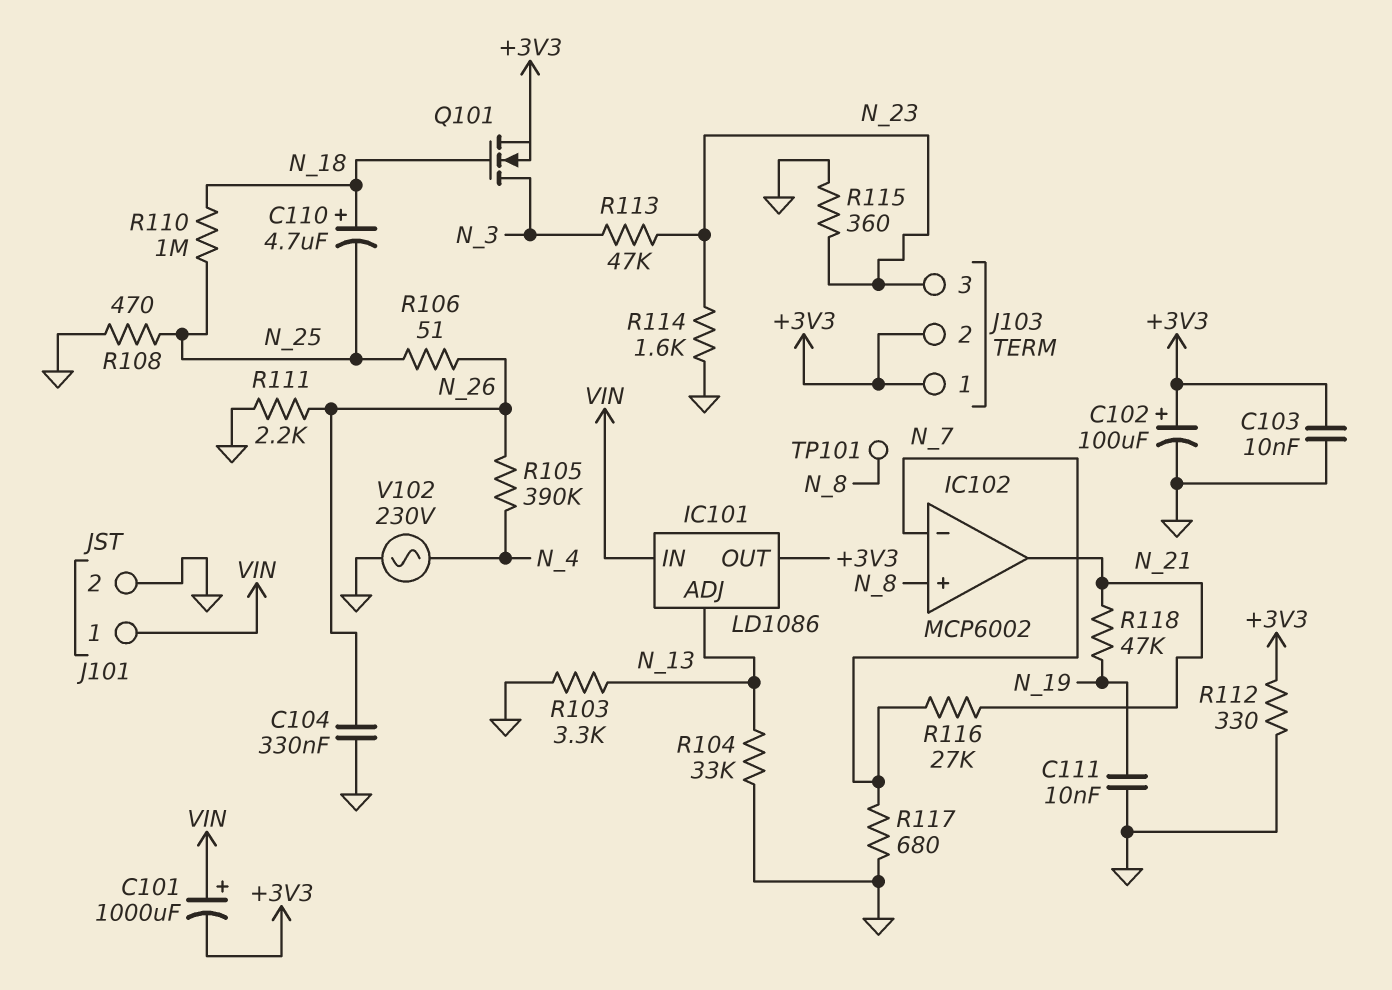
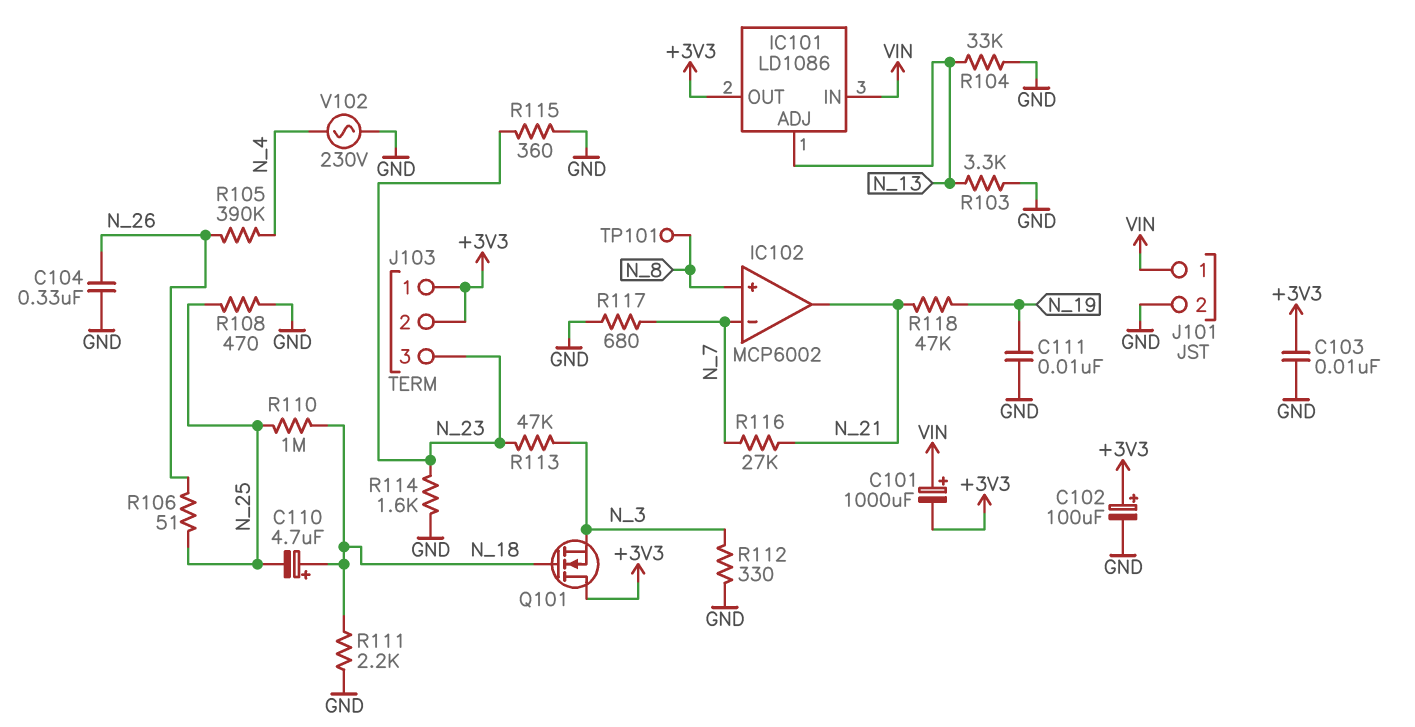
Q101: NMOS (G N_18, D N_3, S +3V3) -> NMOS (G N_18, D +3V3, S N_3)
R111: 2.2k (GND, N_26) -> 2.2k (GND, N_18)
R112: 330 (+3V3, GND) -> 330 (GND, N_3)

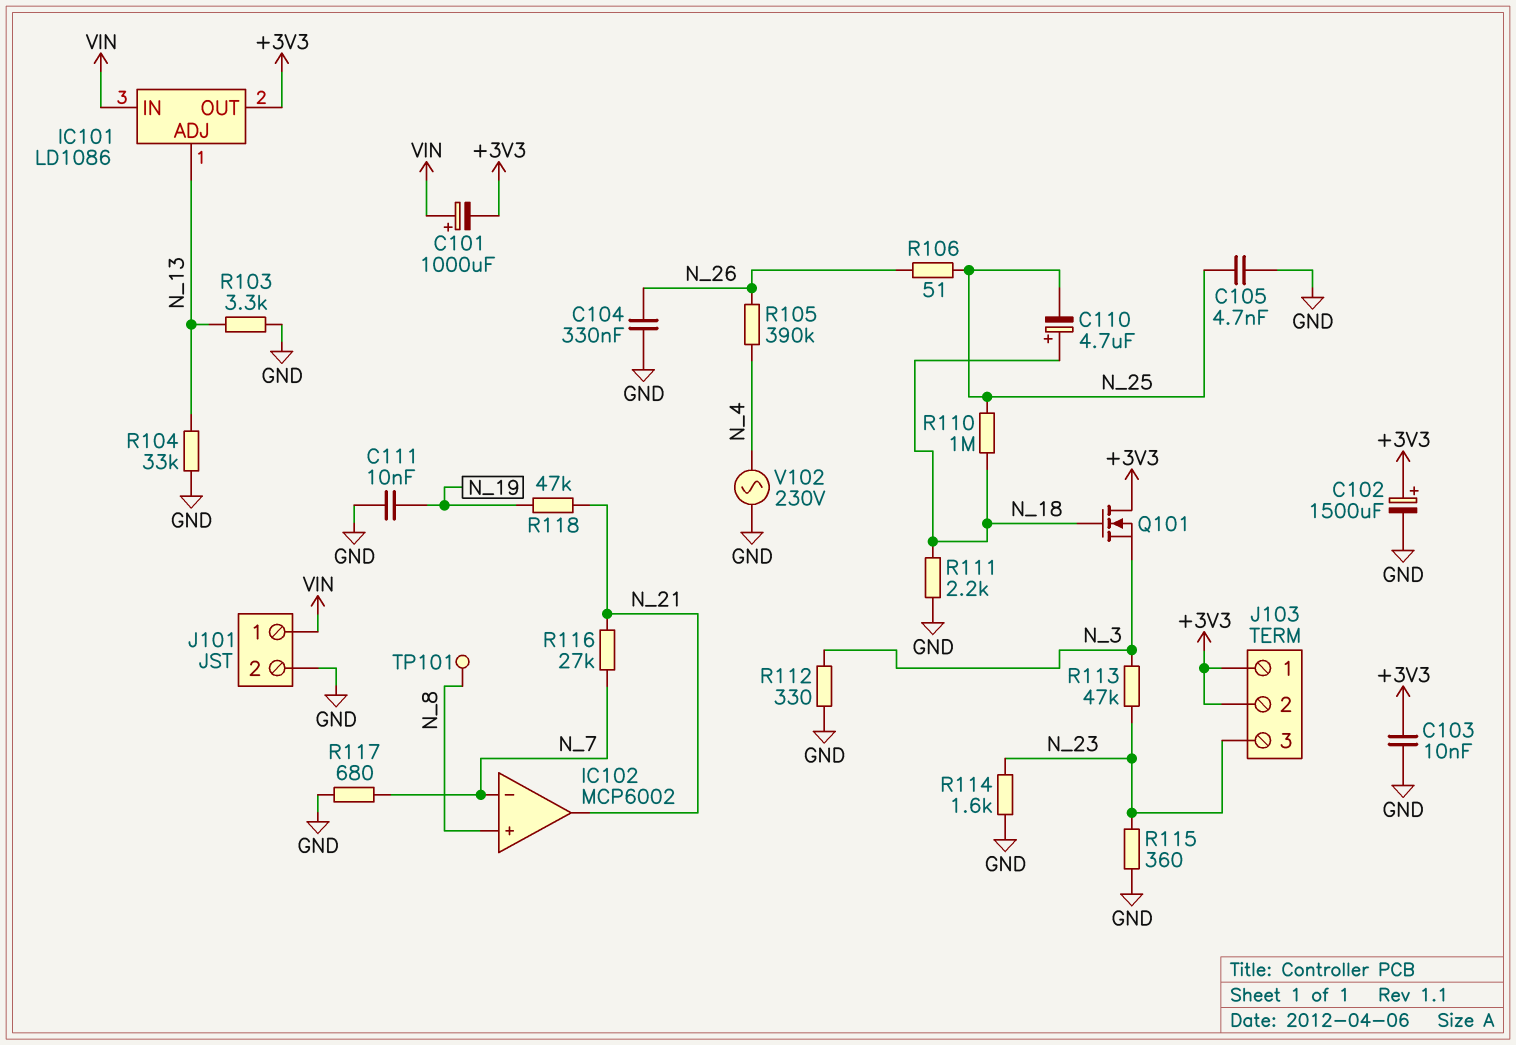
C102: 100uF (plus +3V3, minus GND) -> 1500uF (plus +3V3, minus GND)
C105: none -> 4.7nF (GND, N_25)
R108: 470 (GND, N_25) -> none

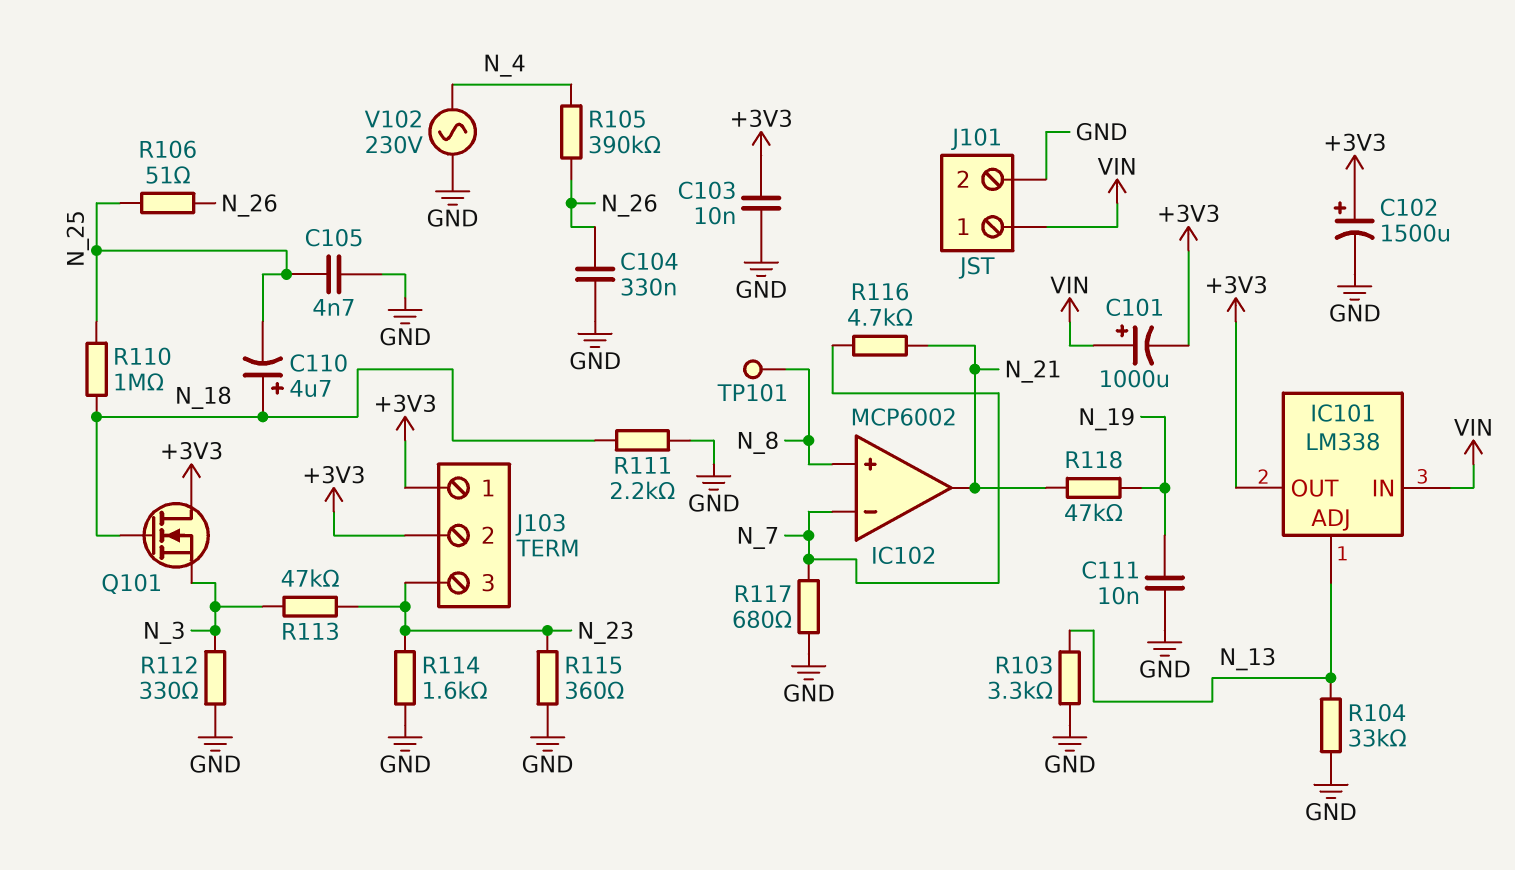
IC101: LD1086 -> LM338
R116: 27k (N_7, N_21) -> 4.7k (N_7, N_21)

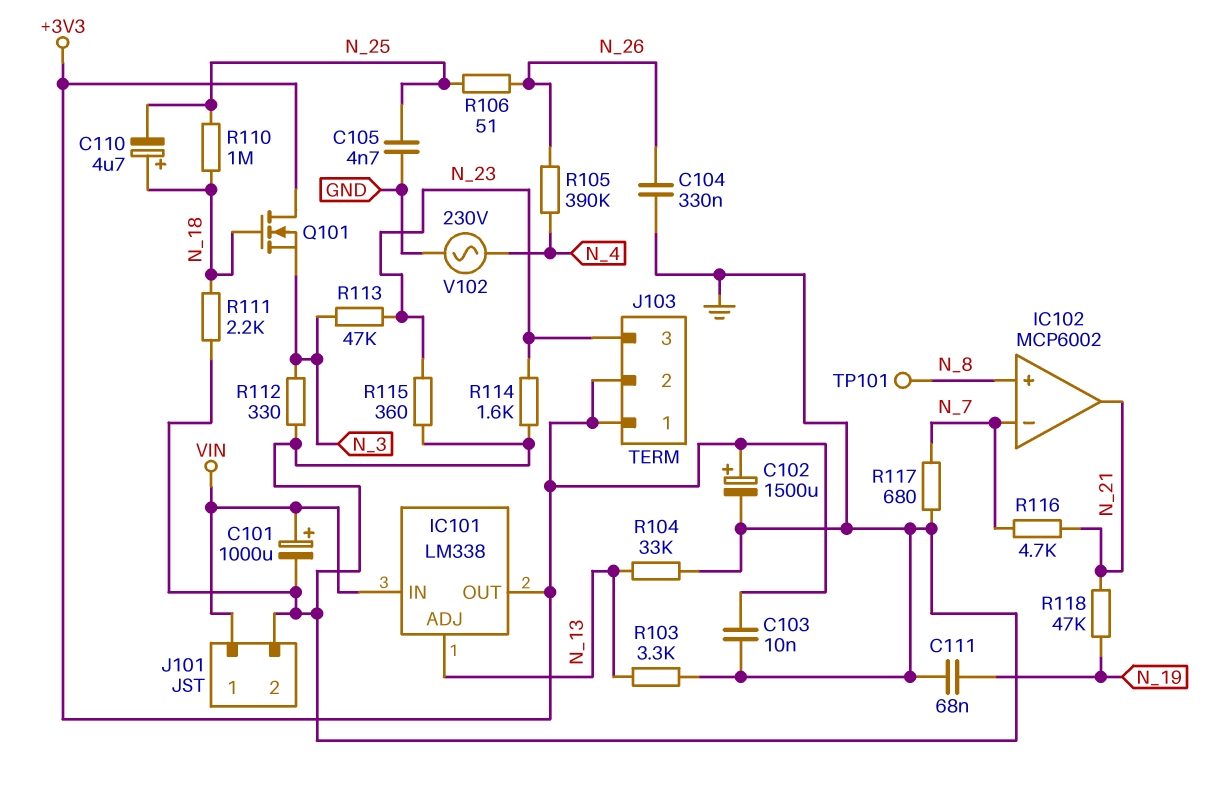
C101: 1000uF (plus VIN, minus +3V3) -> 1000uF (plus VIN, minus GND)
C111: 10nF (GND, N_19) -> 68nF (GND, N_19)

